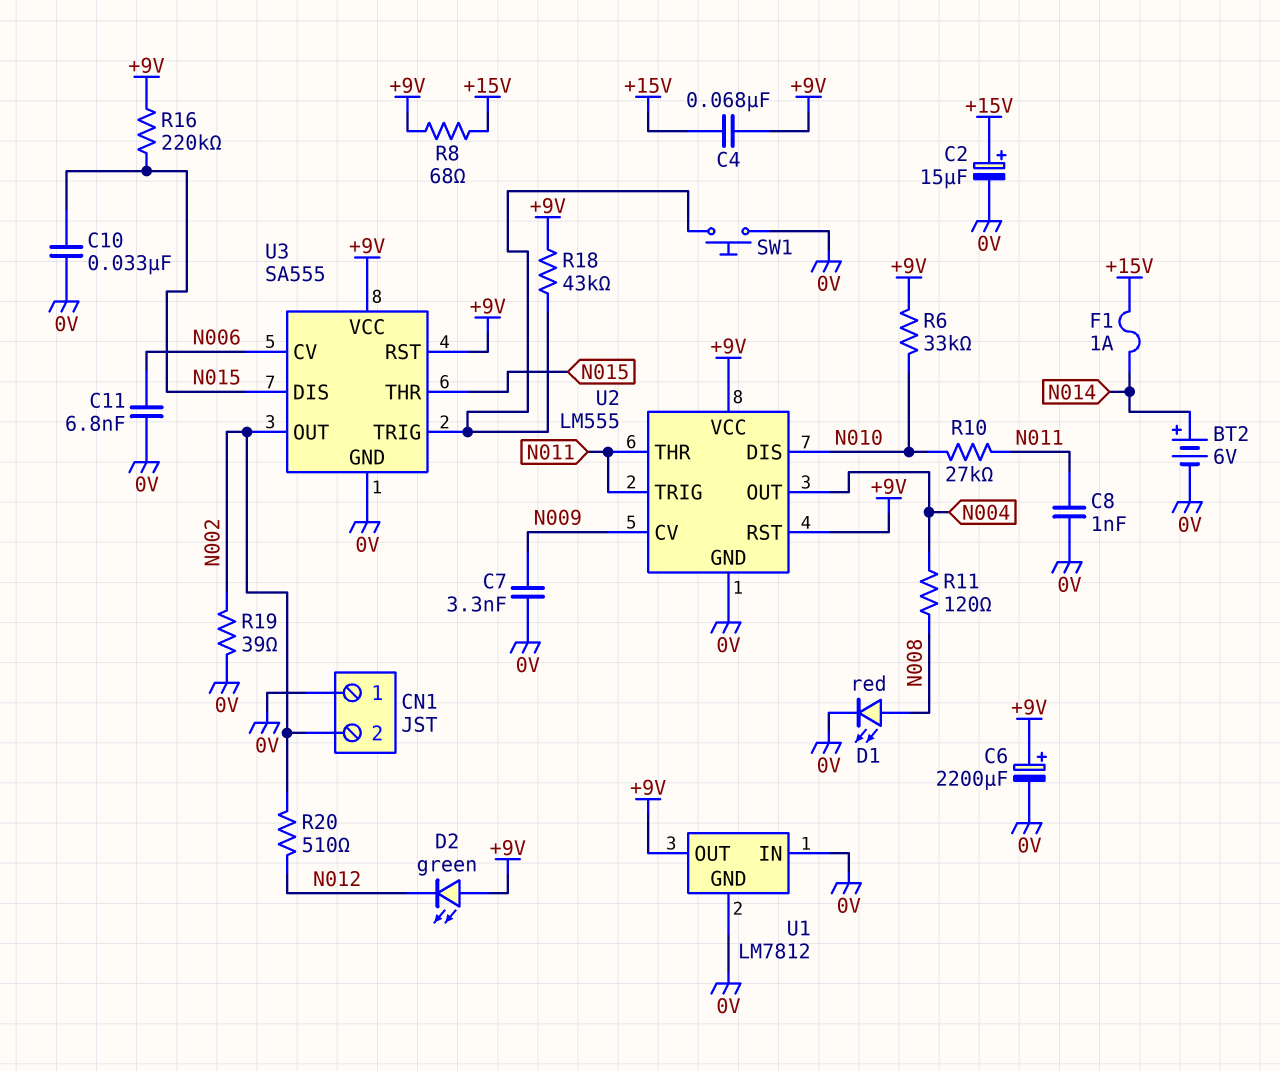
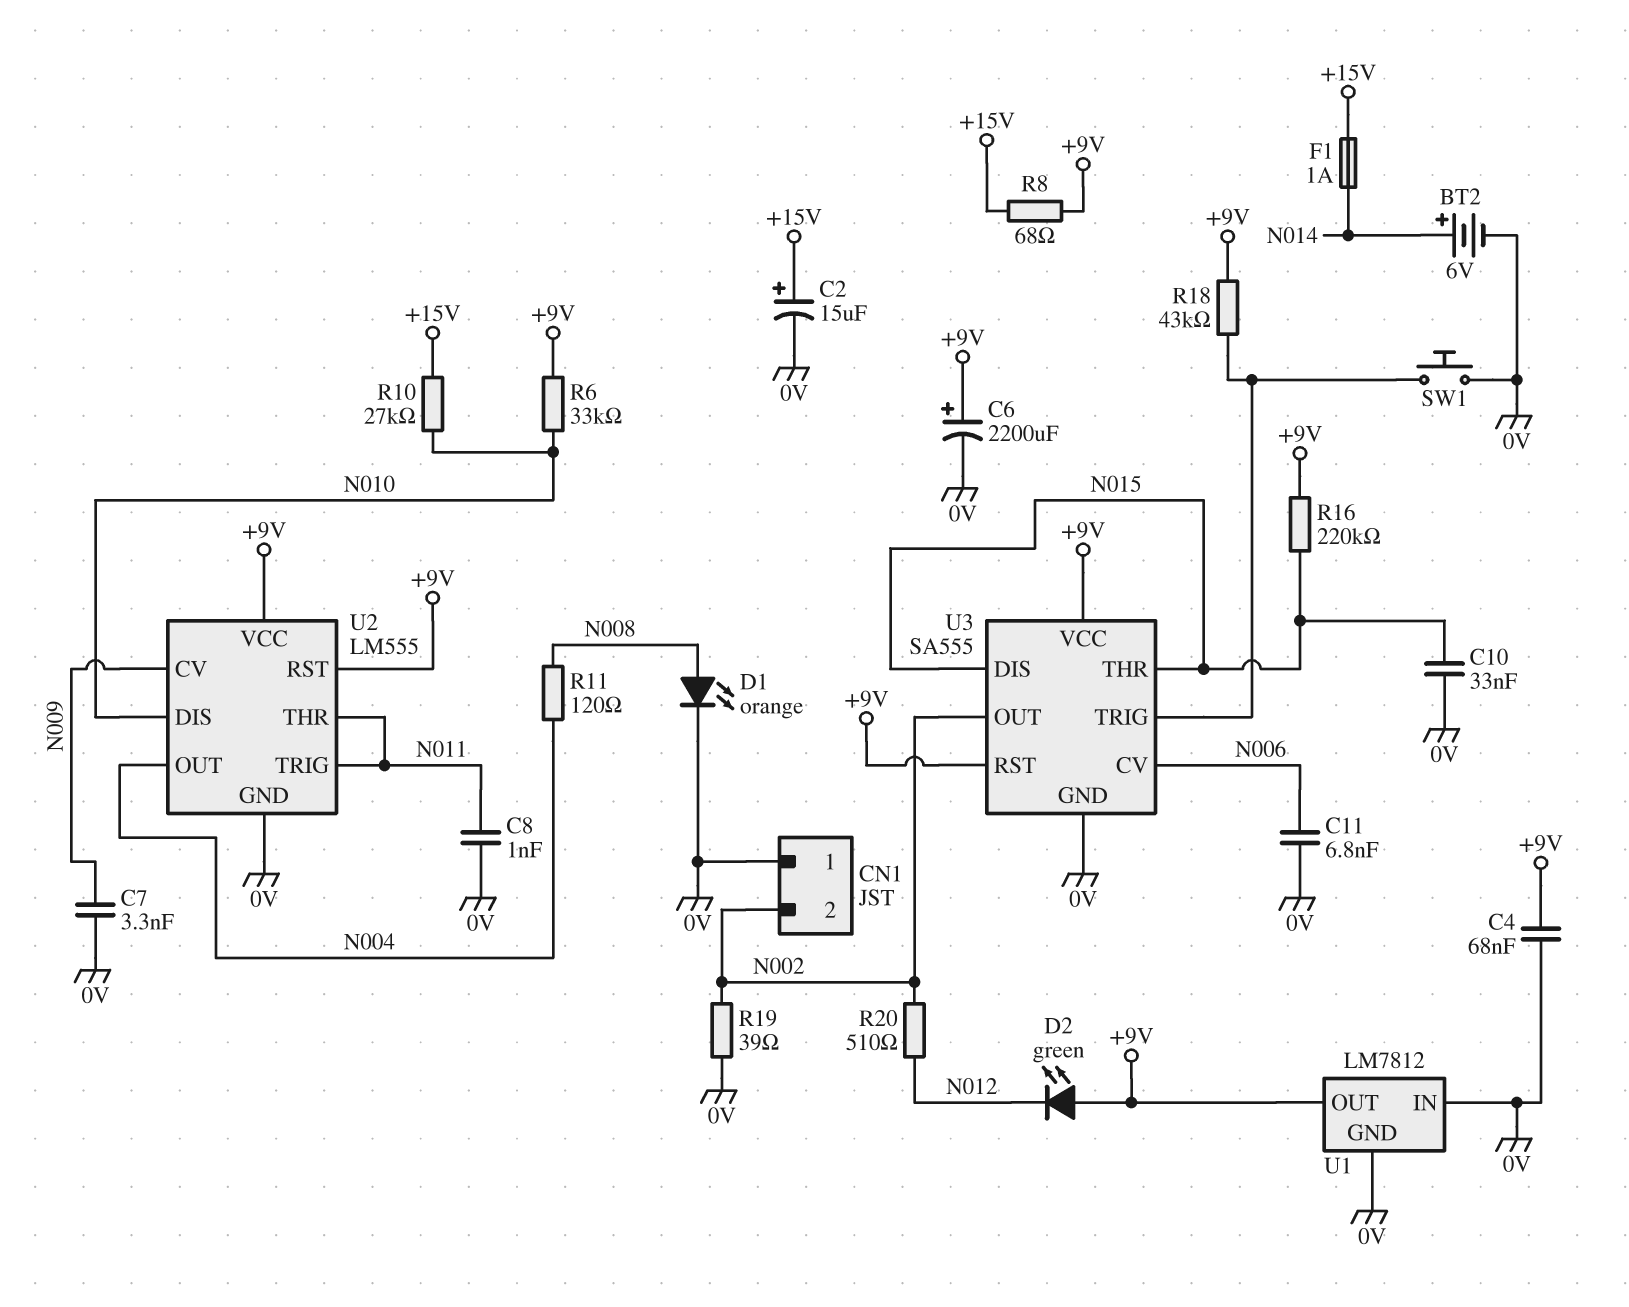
C4: 68nF (+9V, +15V) -> 68nF (+9V, 0V)
D1: LED red (A N008, K 0V) -> LED orange (A N008, K 0V)
R10: 27k (N010, N011) -> 27k (+15V, N010)

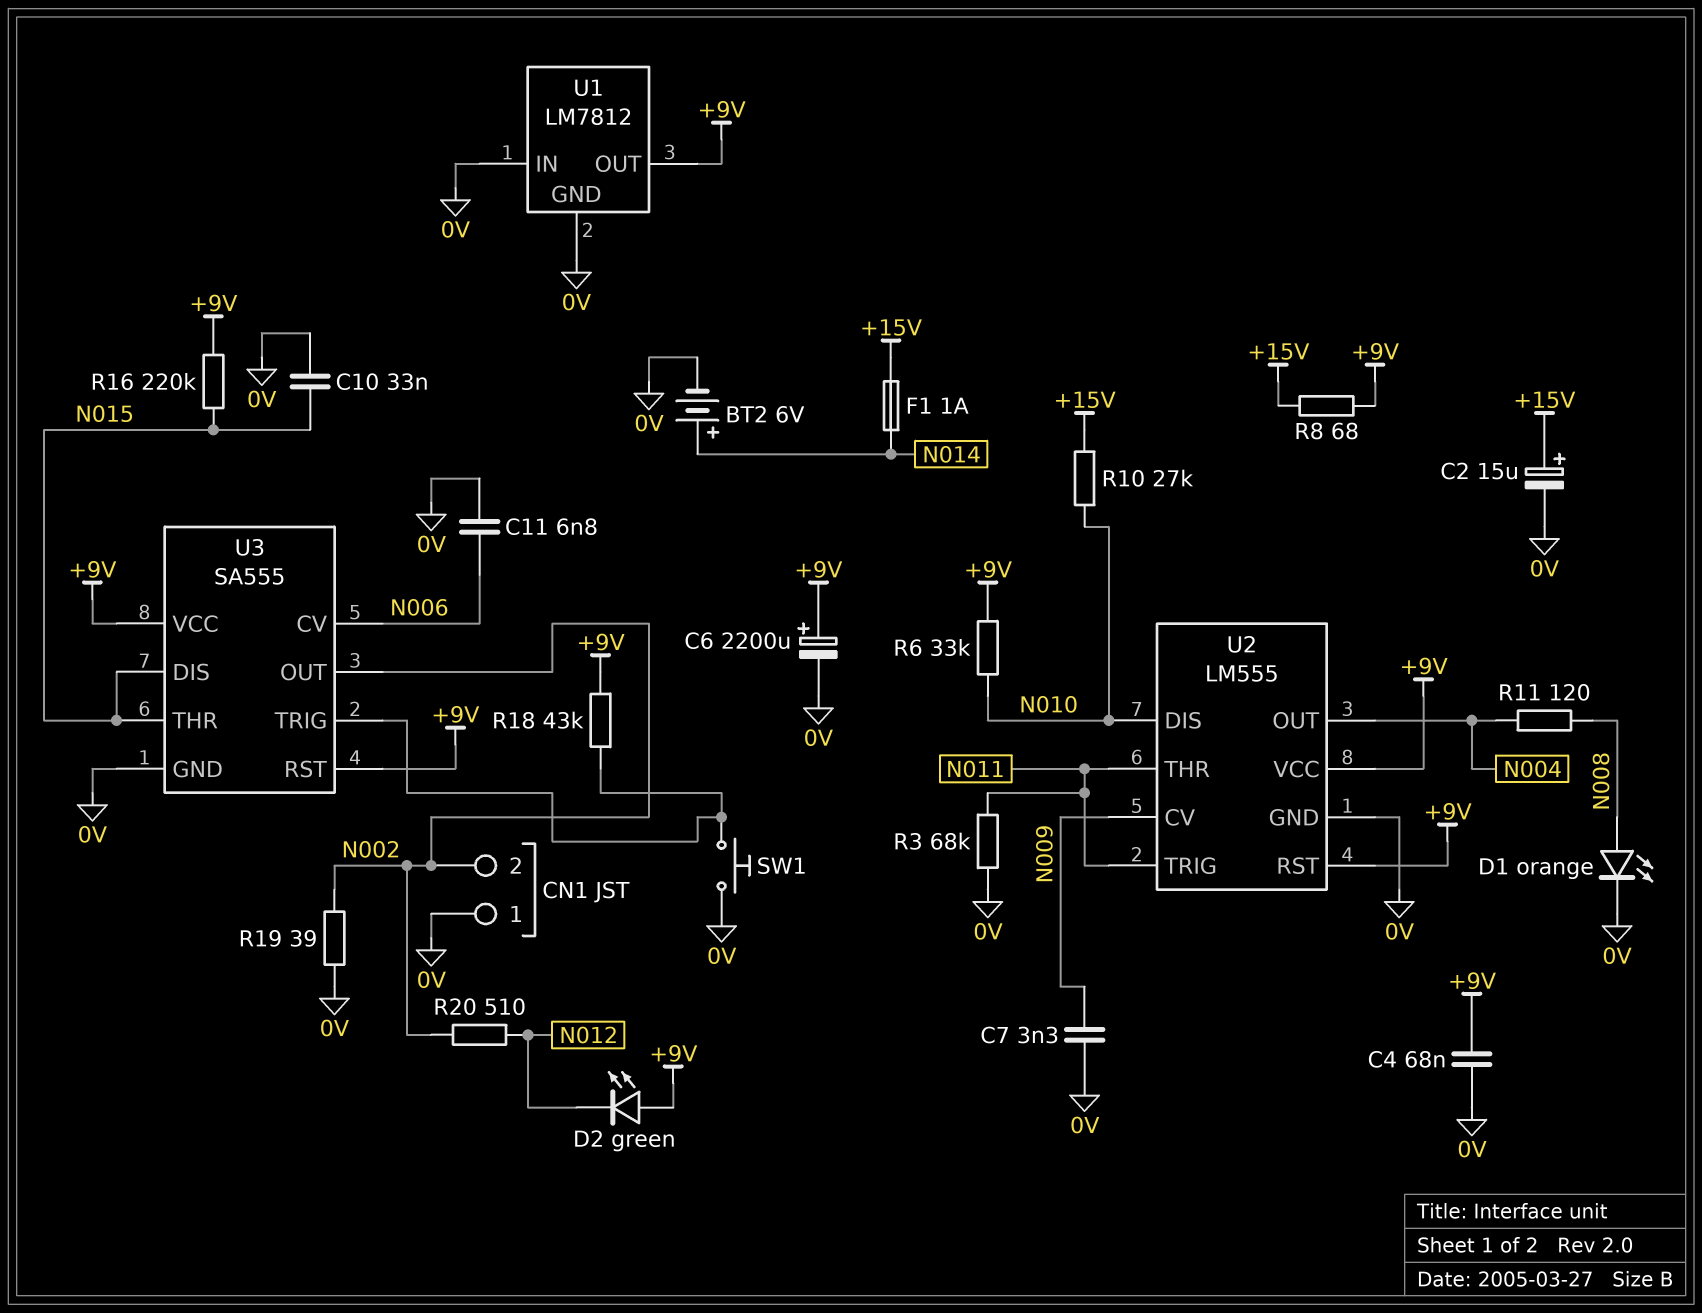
C8: 1nF (0V, N011) -> none
R3: none -> 68k (0V, N011)

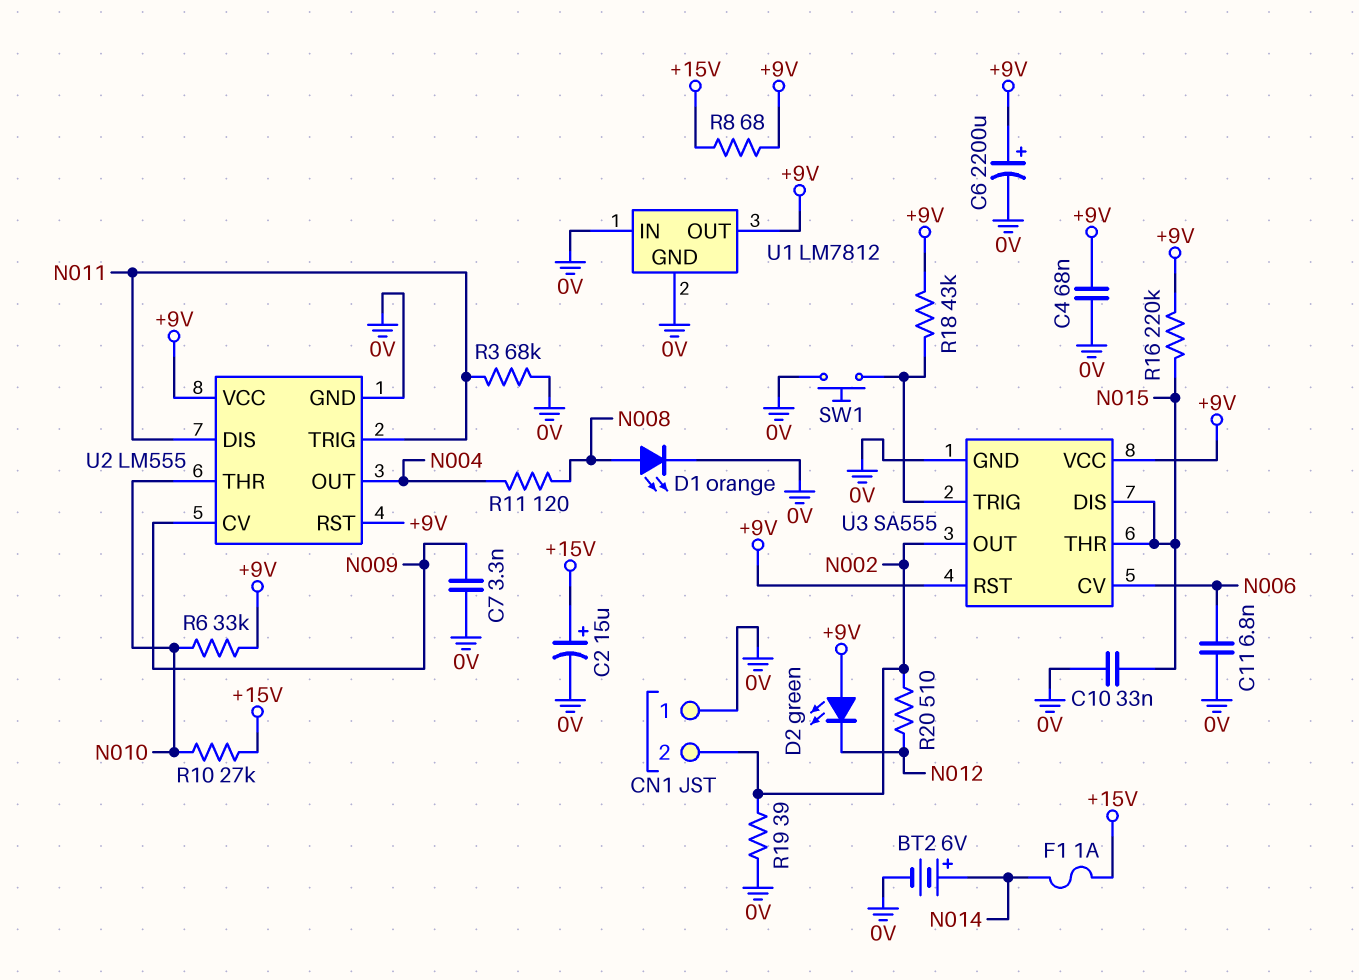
U2 pin DIS: N010 -> N011
U2 pin THR: N011 -> N010

